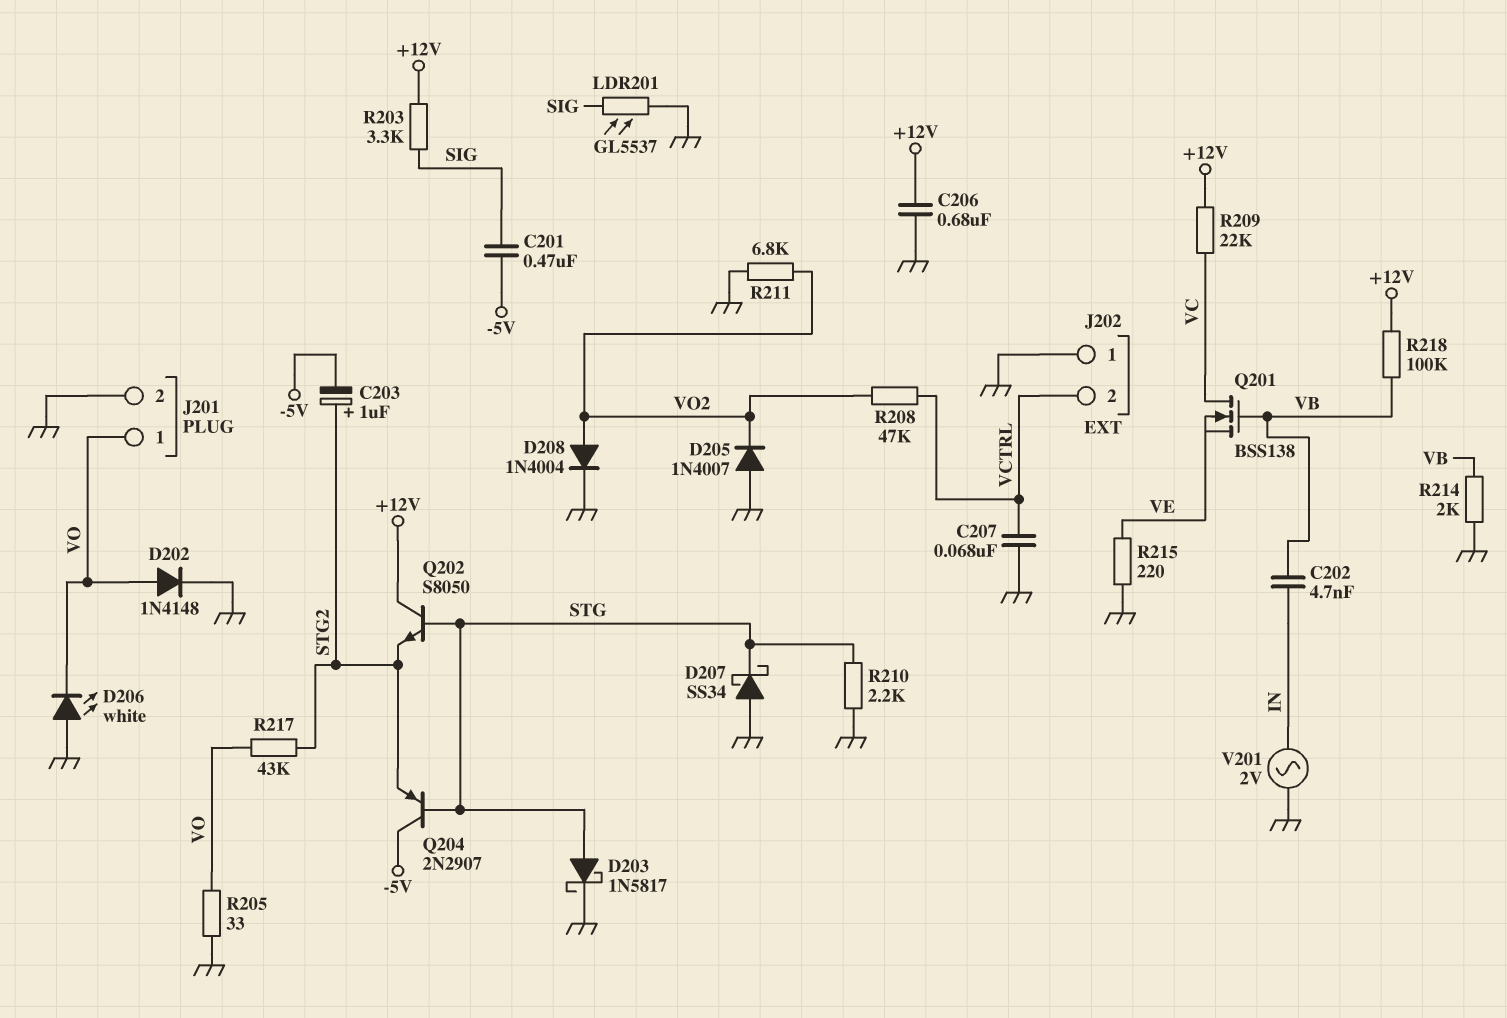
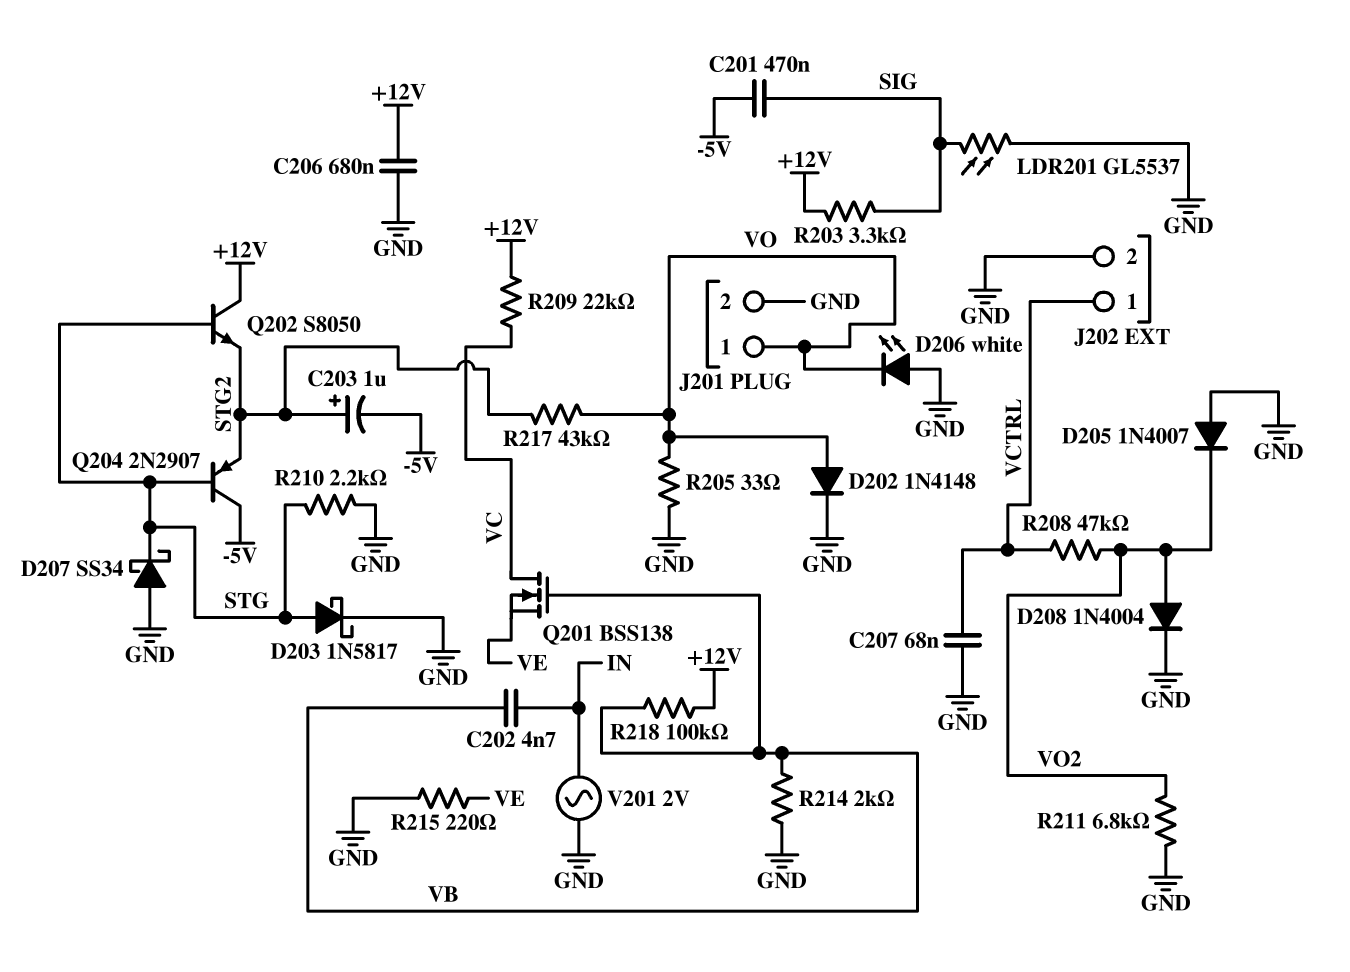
J202 pin 1: GND -> VCTRL
J202 pin 2: VCTRL -> GND

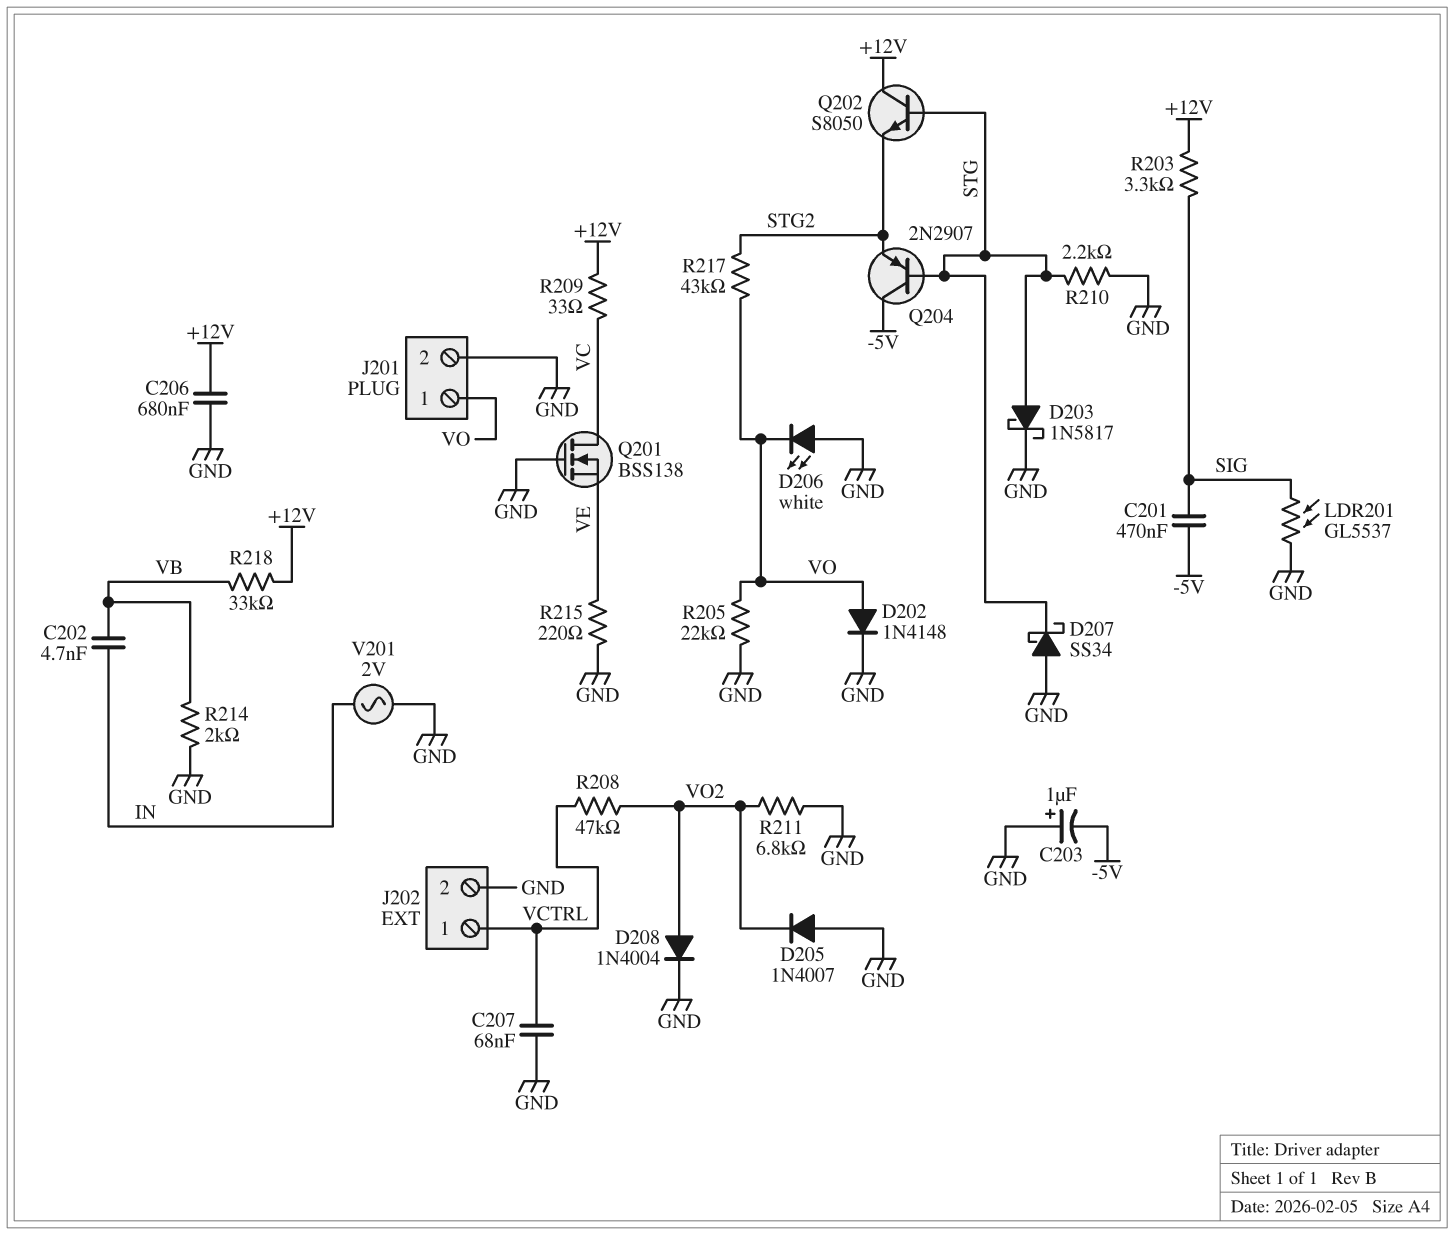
C203: 1uF (plus STG2, minus -5V) -> 1uF (plus GND, minus -5V)
Q201: NMOS BSS138 (G VB, D VC, S VE) -> NMOS BSS138 (G GND, D VC, S VE)
R205: 33 (GND, VO) -> 22k (GND, VO)
R209: 22k (+12V, VC) -> 33 (+12V, VC)
R218: 100k (+12V, VB) -> 33k (+12V, VB)

